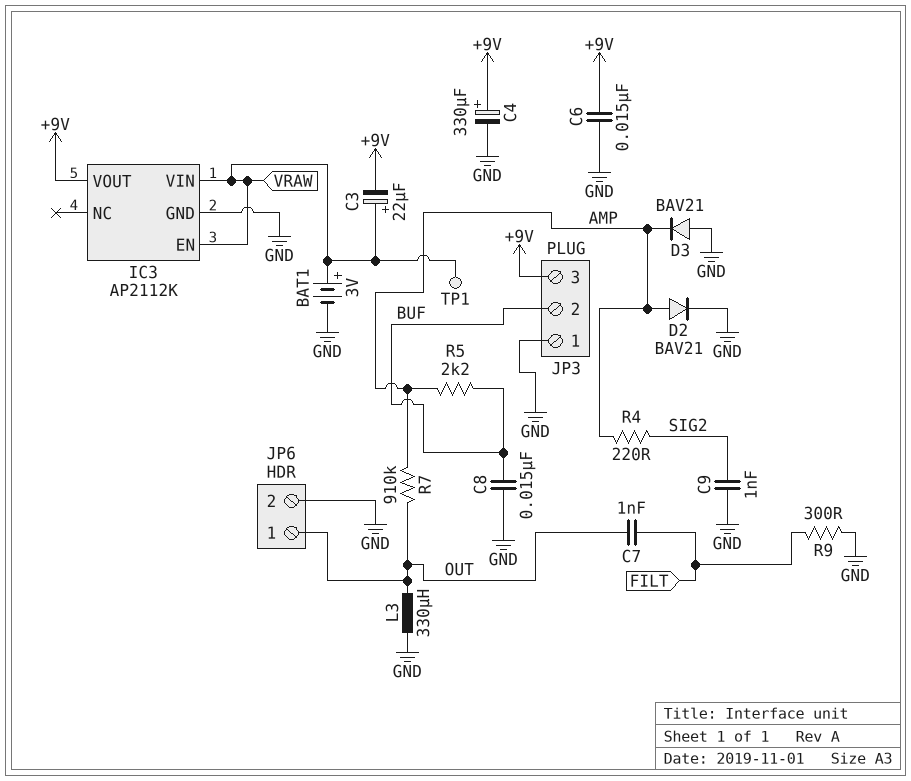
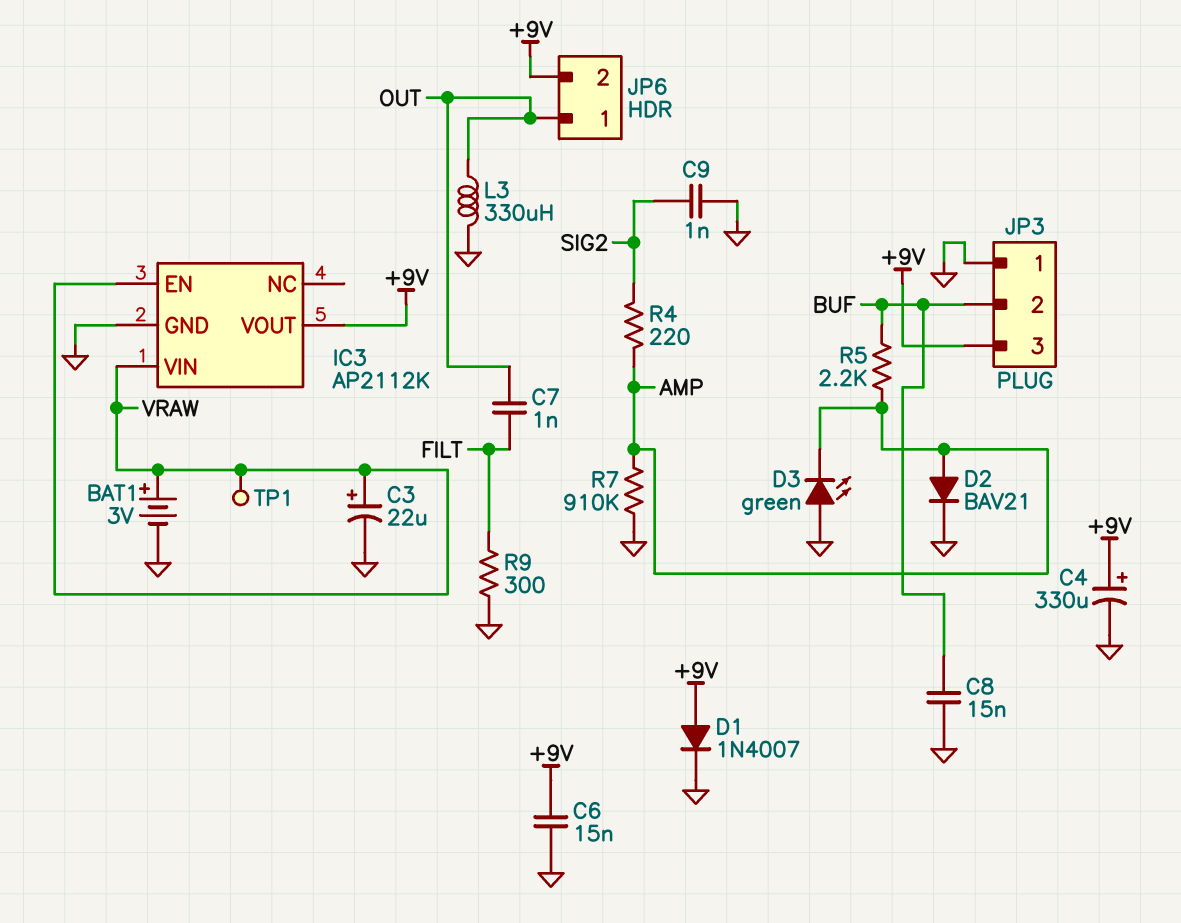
C3: 22uF (plus VRAW, minus +9V) -> 22uF (plus VRAW, minus GND)
D1: none -> diode 1N4007 (A +9V, K GND)
D3: diode BAV21 (A GND, K AMP) -> LED green (A GND, K AMP)
JP6 pin 2: GND -> +9V
R7: 910k (AMP, OUT) -> 910k (AMP, GND)

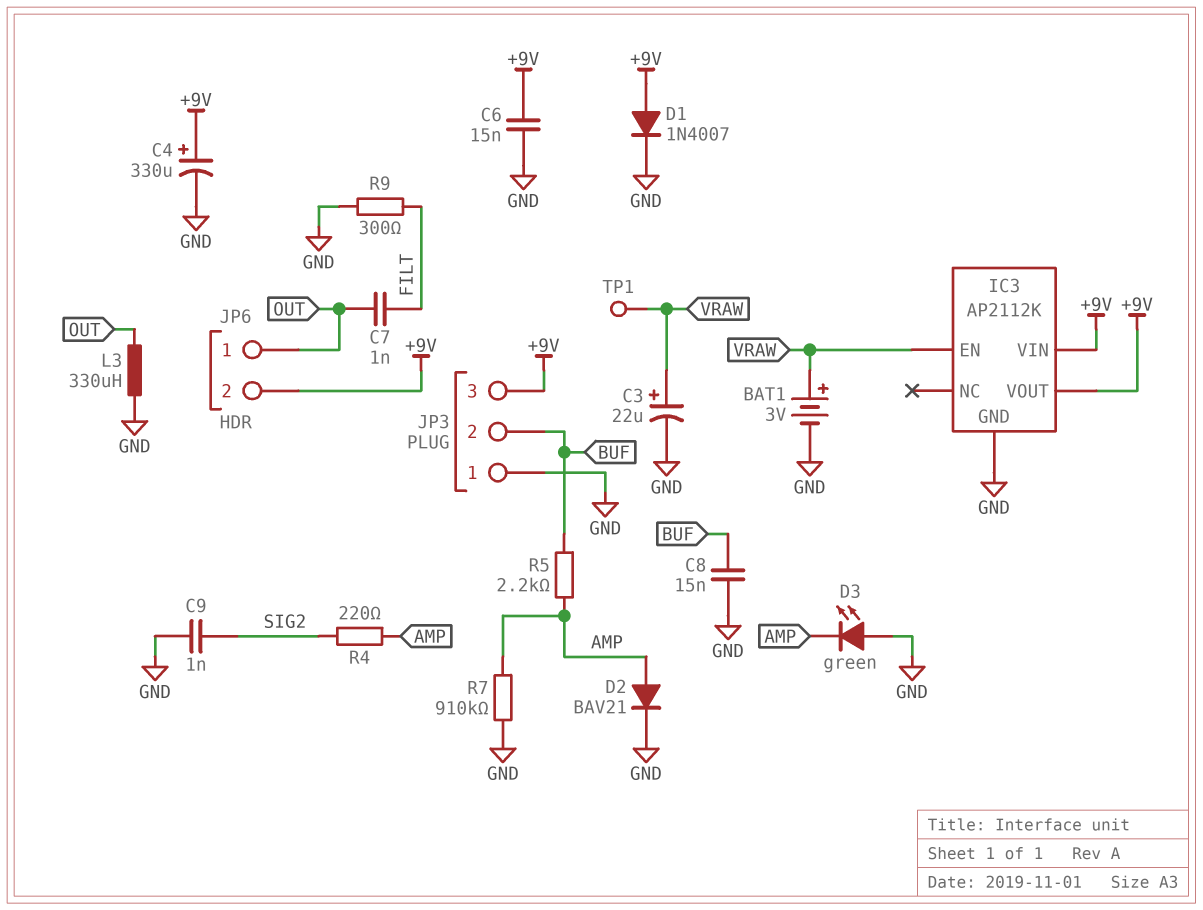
IC3 pin VIN: VRAW -> +9V

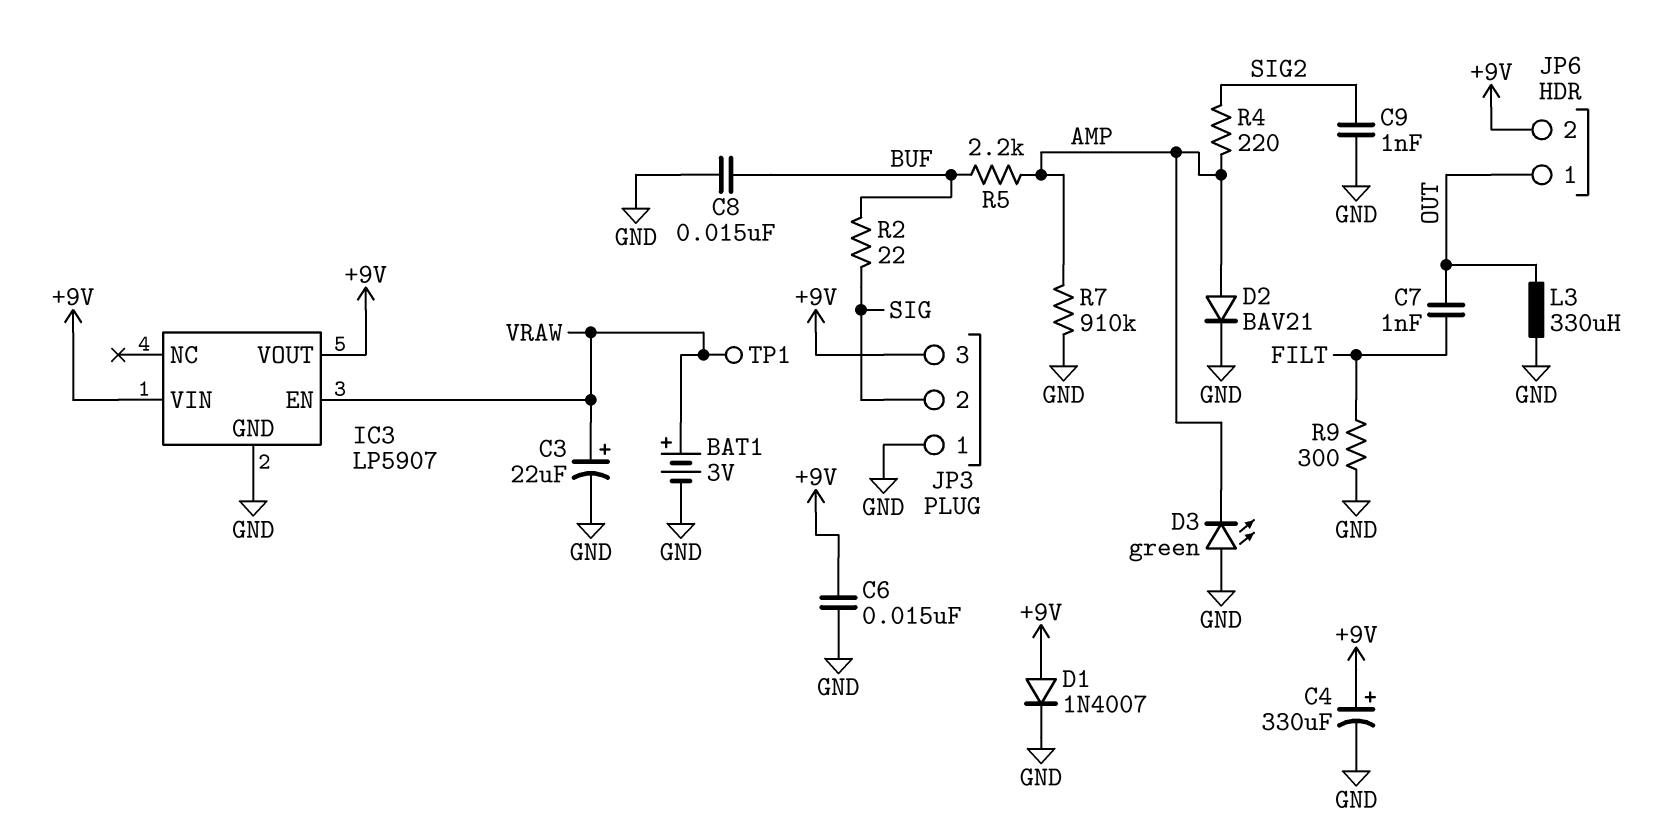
IC3: AP2112K -> LP5907
JP3 pin 2: BUF -> SIG
R2: none -> 22 (BUF, SIG)

